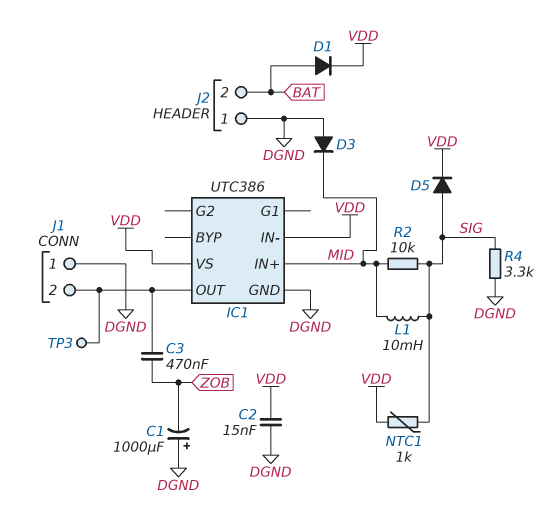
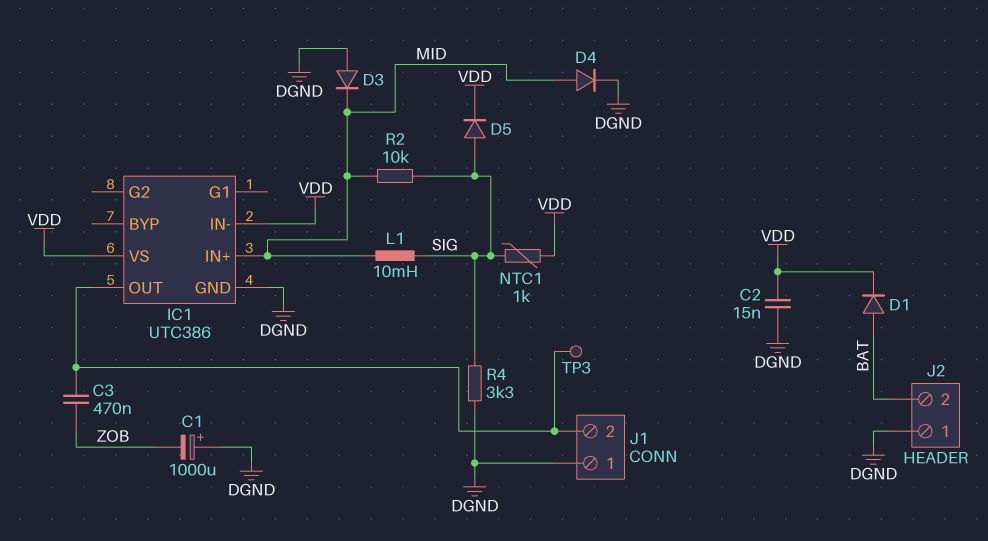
D4: none -> diode (A MID, K DGND)

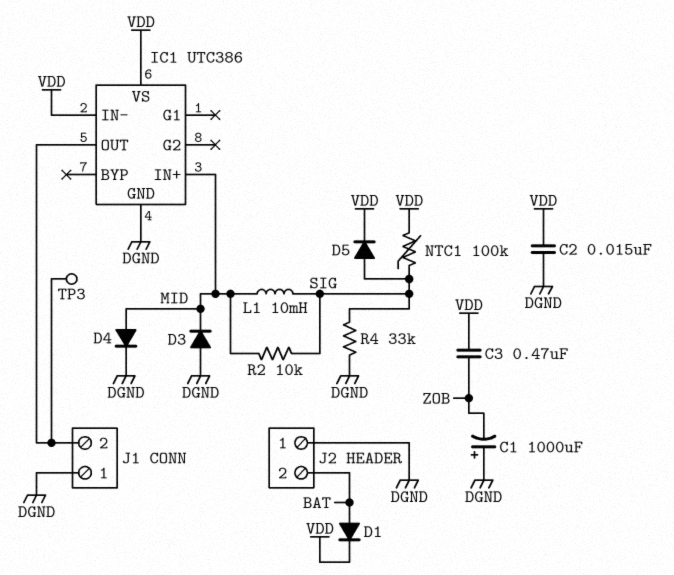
C3: 470nF (IC1/OUT, ZOB) -> 470nF (VDD, ZOB)
NTC1: 1k (SIG, VDD) -> 100k (SIG, VDD)
R4: 3.3k (DGND, SIG) -> 33k (DGND, SIG)

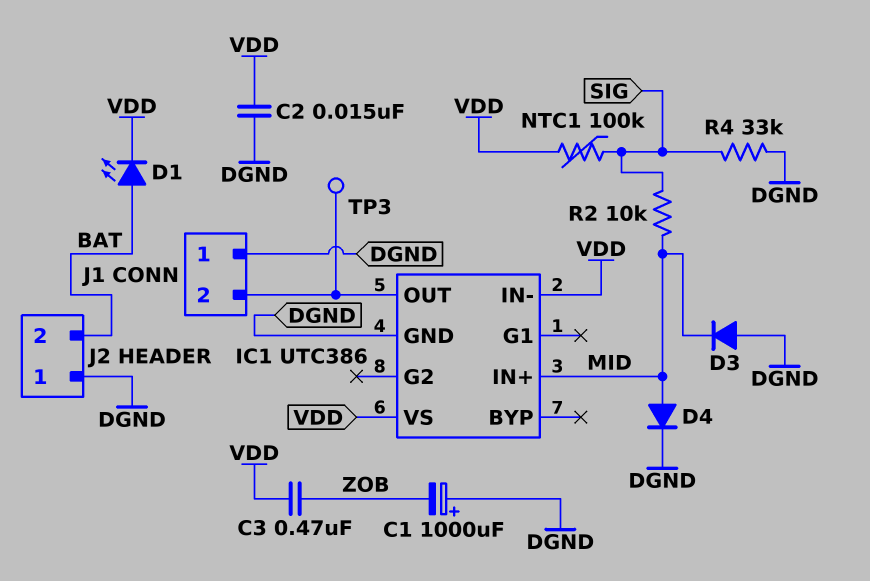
D1: diode (A BAT, K VDD) -> LED (A BAT, K VDD)
D5: diode (A SIG, K VDD) -> none
L1: 10mH (MID, SIG) -> none

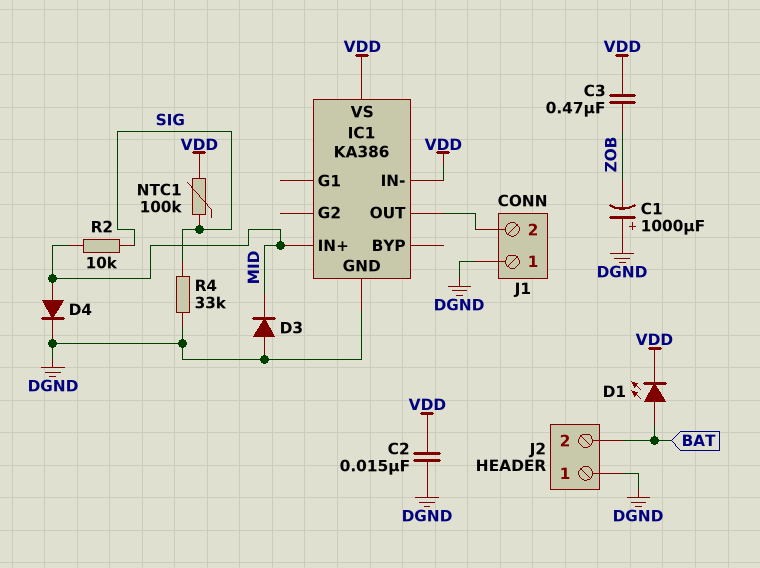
IC1: UTC386 -> KA386
TP3: test point (IC1/OUT) -> none

